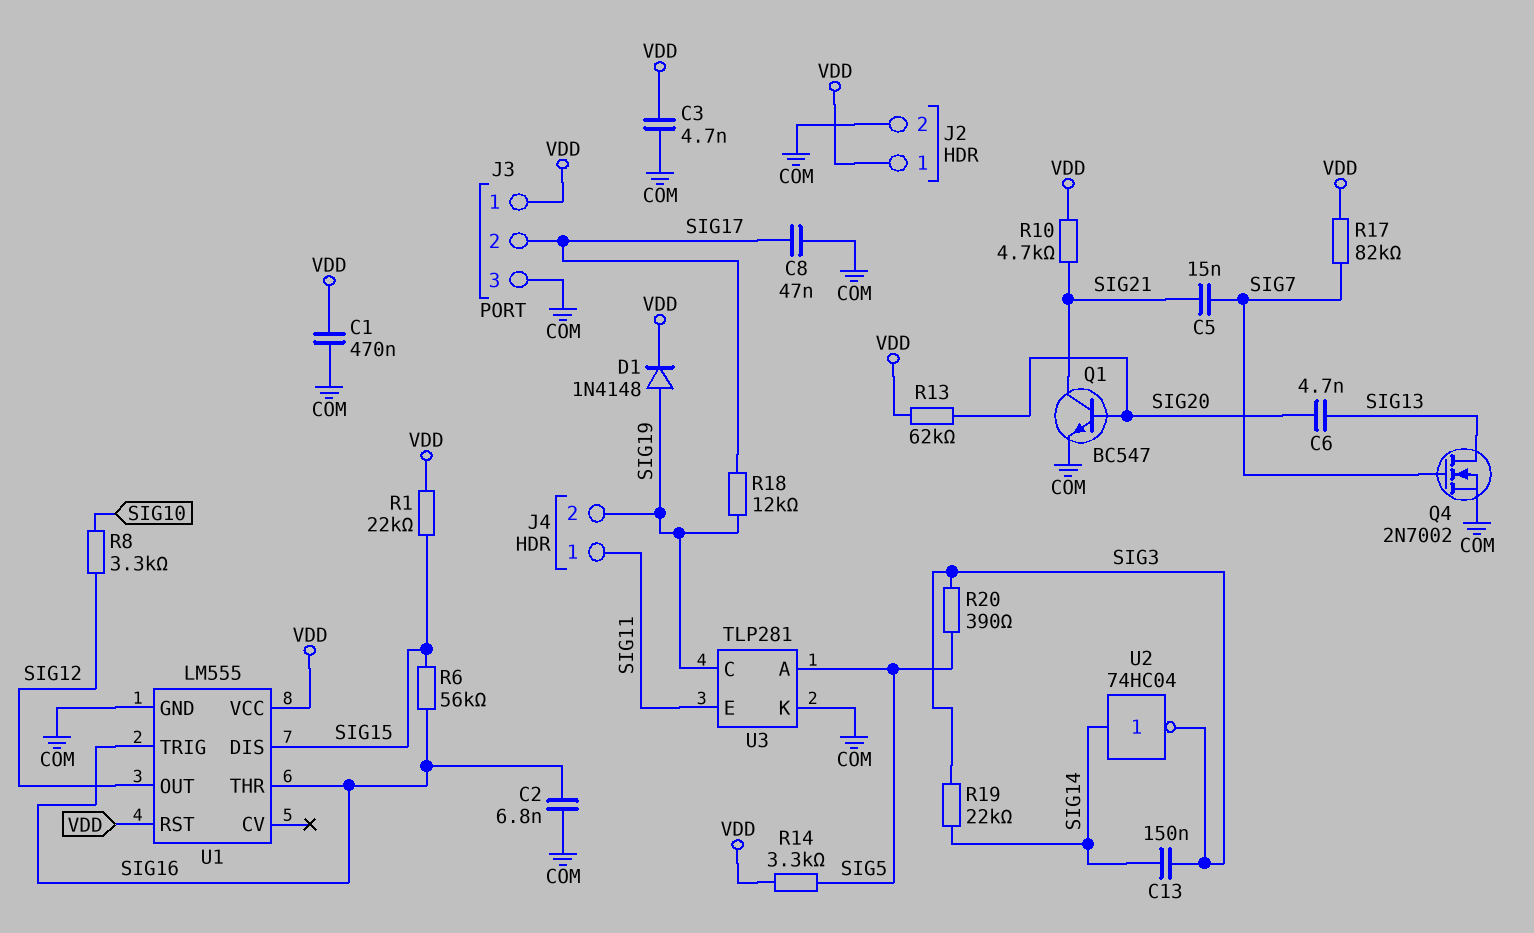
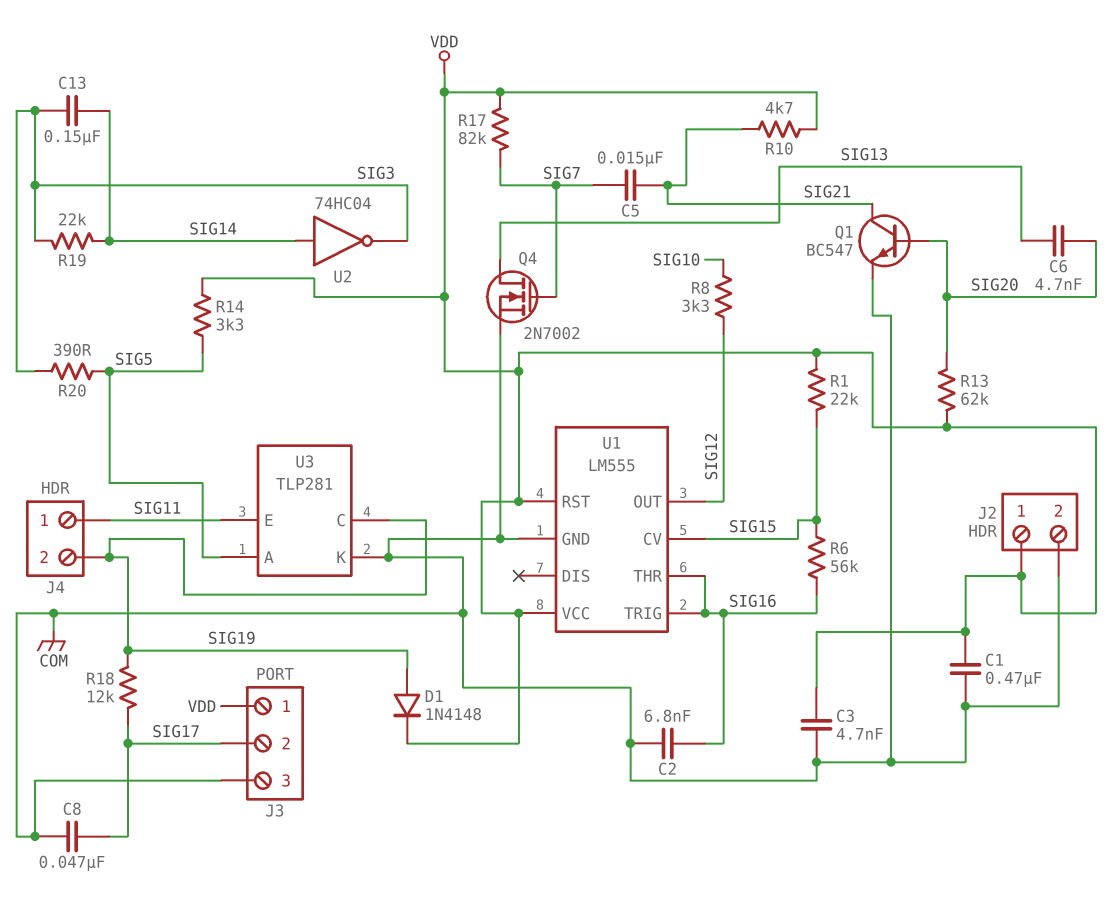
U1 pin CV: none -> SIG15
U1 pin DIS: SIG15 -> none

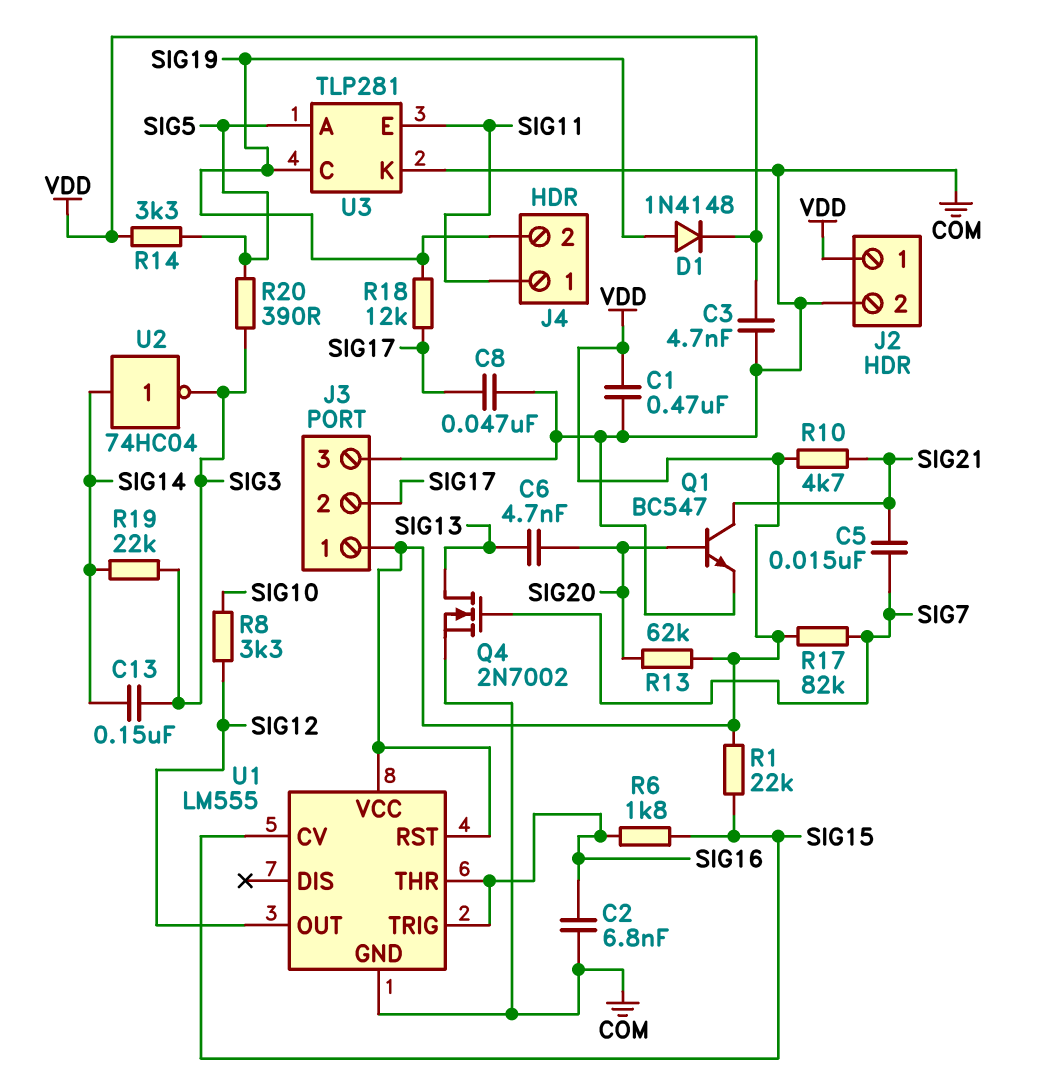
R6: 56k (SIG15, SIG16) -> 1.8k (SIG15, SIG16)

